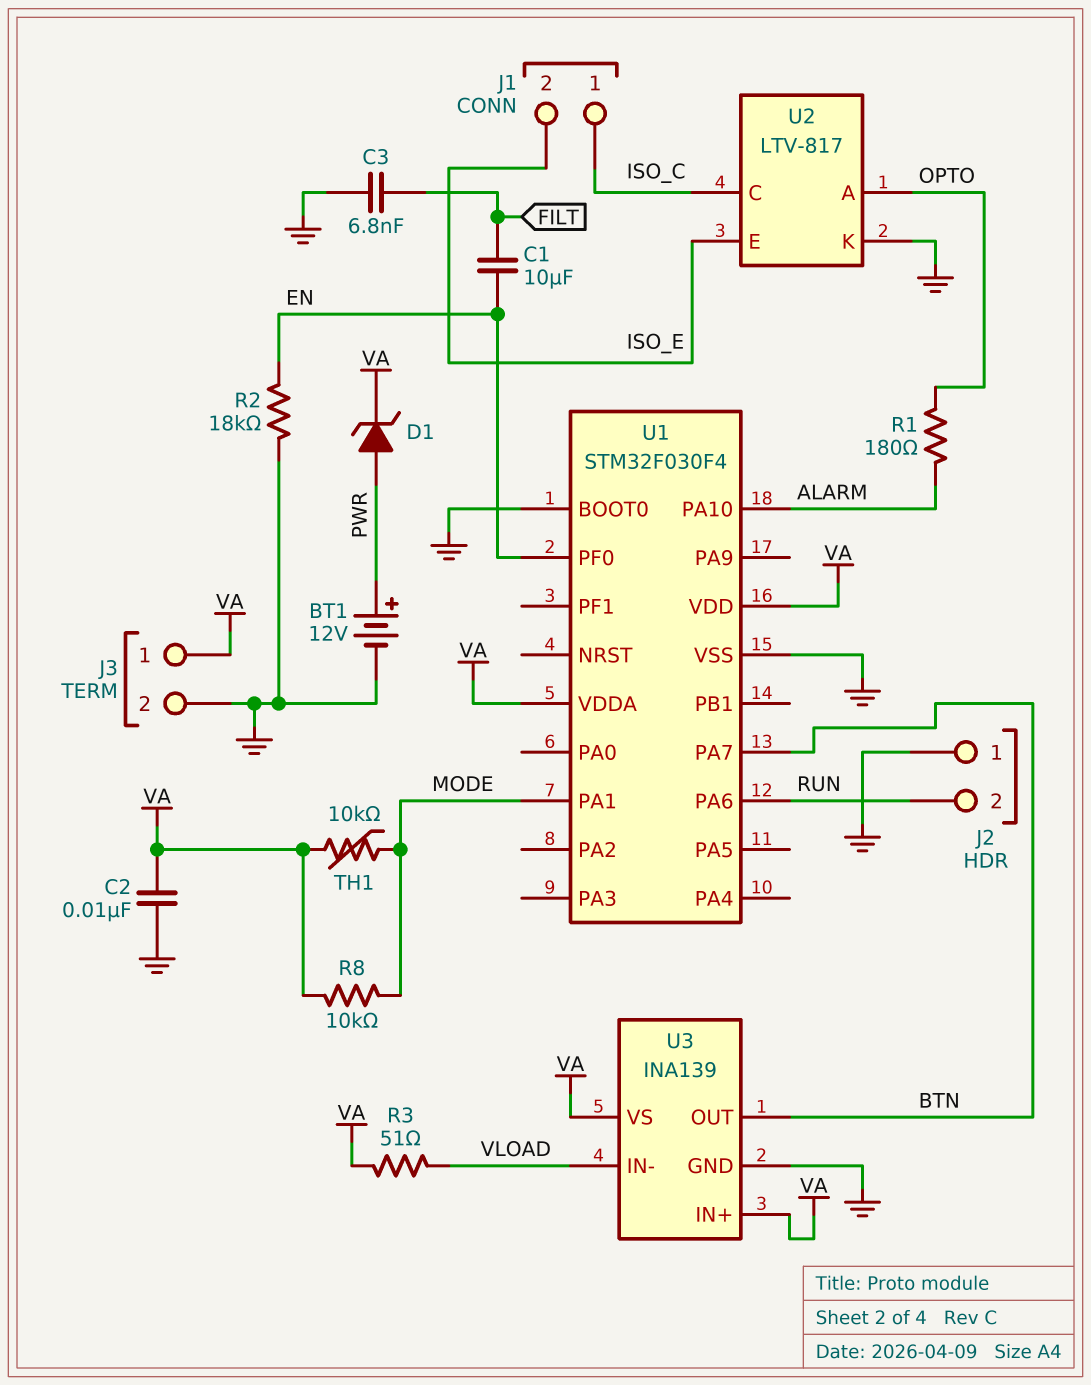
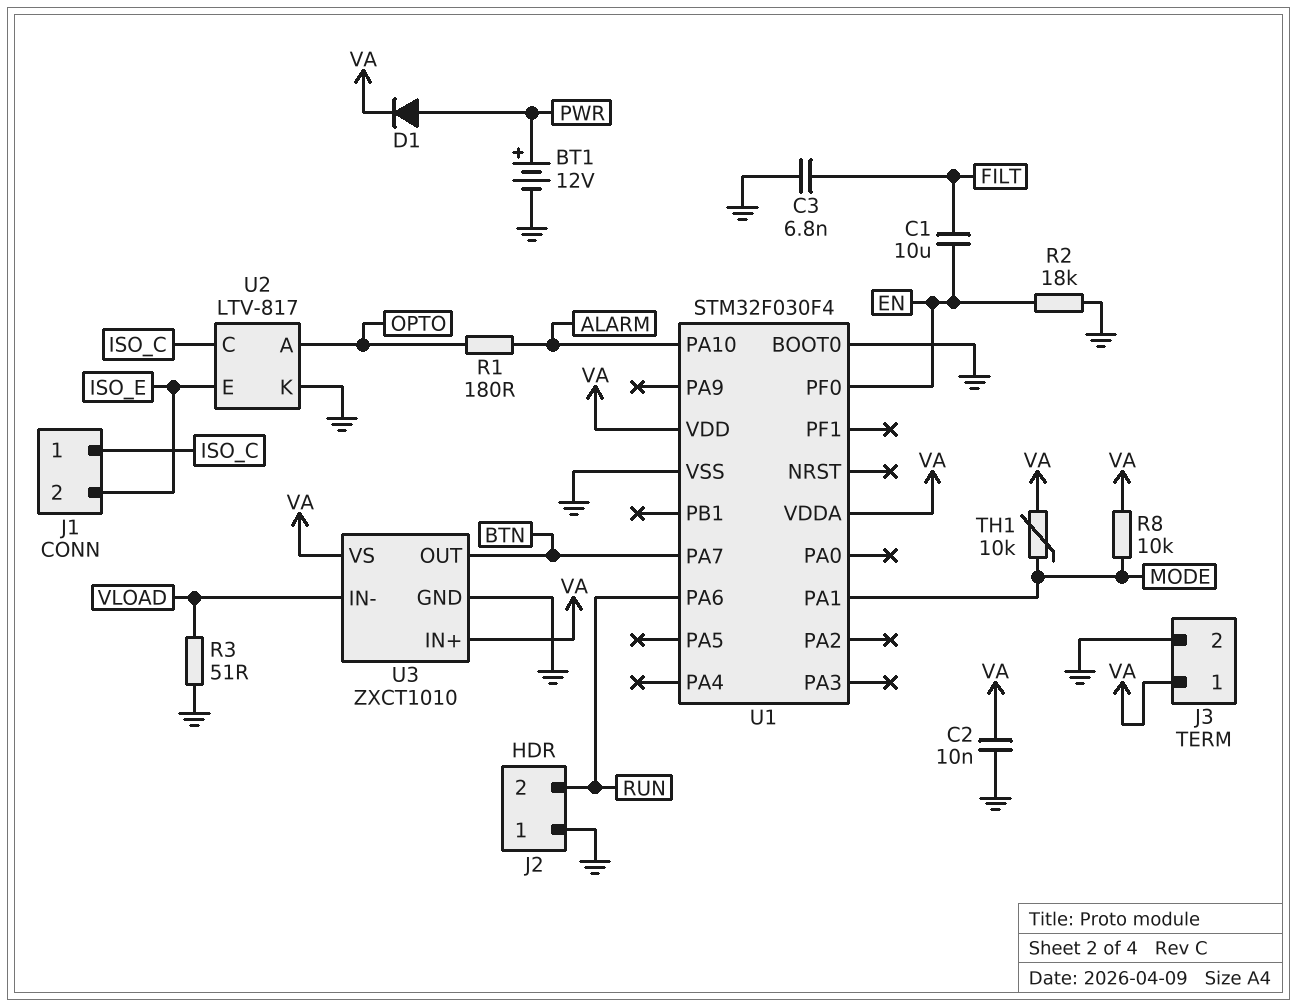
D1: zener (A PWR, K VA) -> diode (A PWR, K VA)
R3: 51 (VA, VLOAD) -> 51 (GND, VLOAD)
U3: INA139 -> ZXCT1010

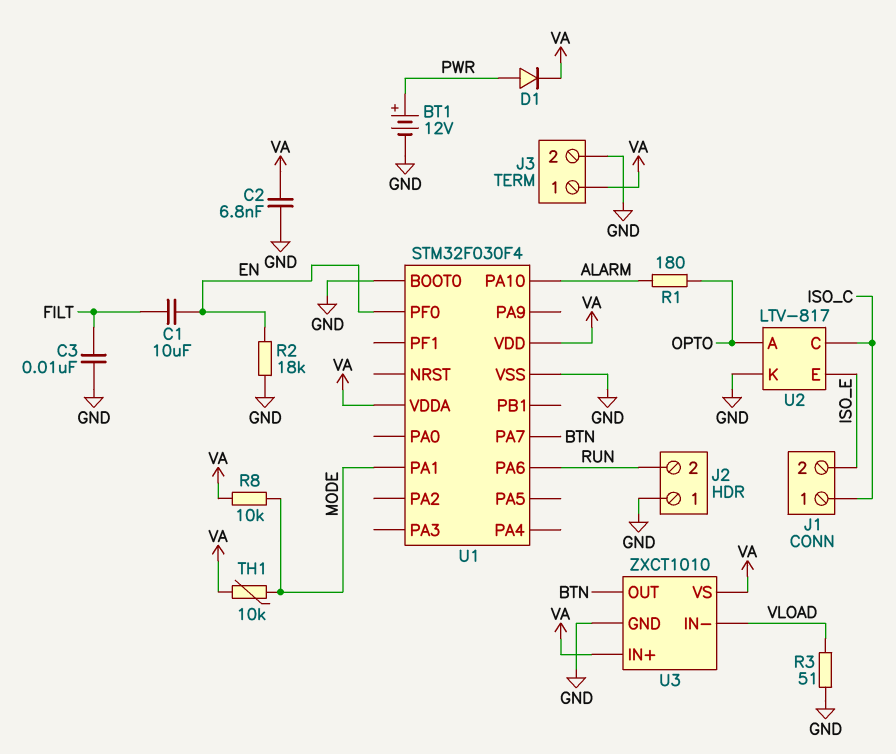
C2: 10nF (GND, VA) -> 6.8nF (GND, VA)
C3: 6.8nF (FILT, GND) -> 10nF (FILT, GND)

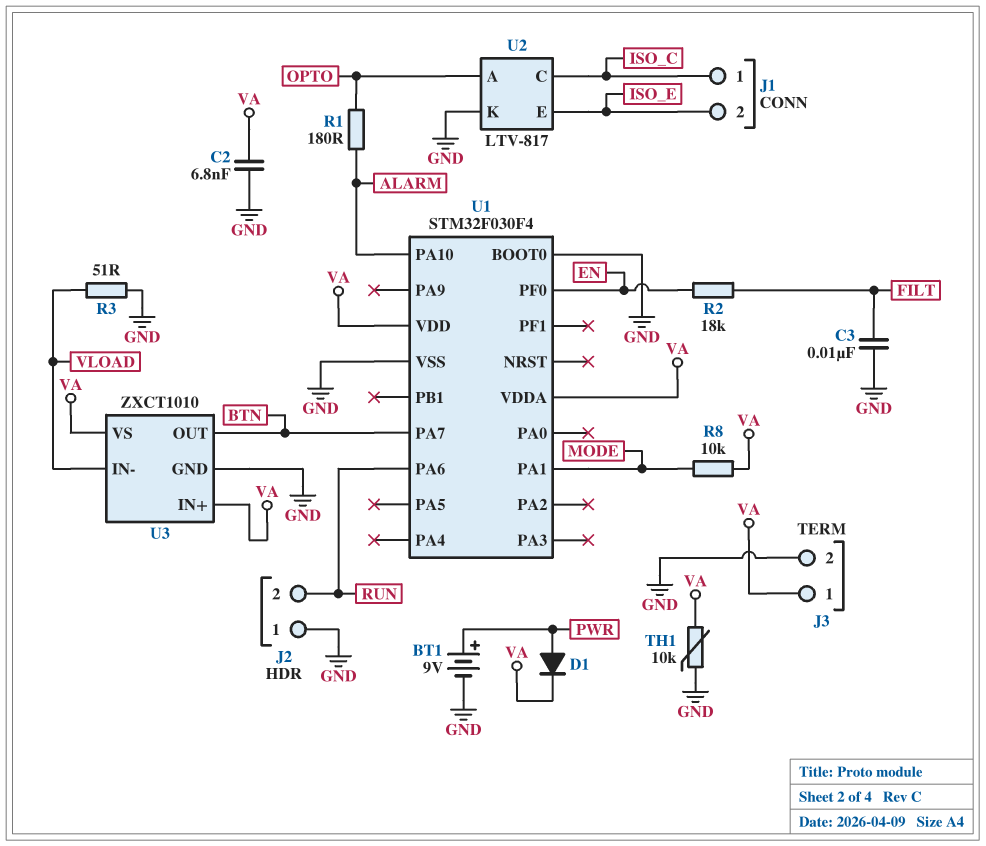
BT1: 12V (plus PWR, minus GND) -> 9V (plus PWR, minus GND)
C1: 10uF (EN, FILT) -> none
R2: 18k (EN, GND) -> 18k (EN, FILT)
TH1: 10k (MODE, VA) -> 10k (GND, VA)

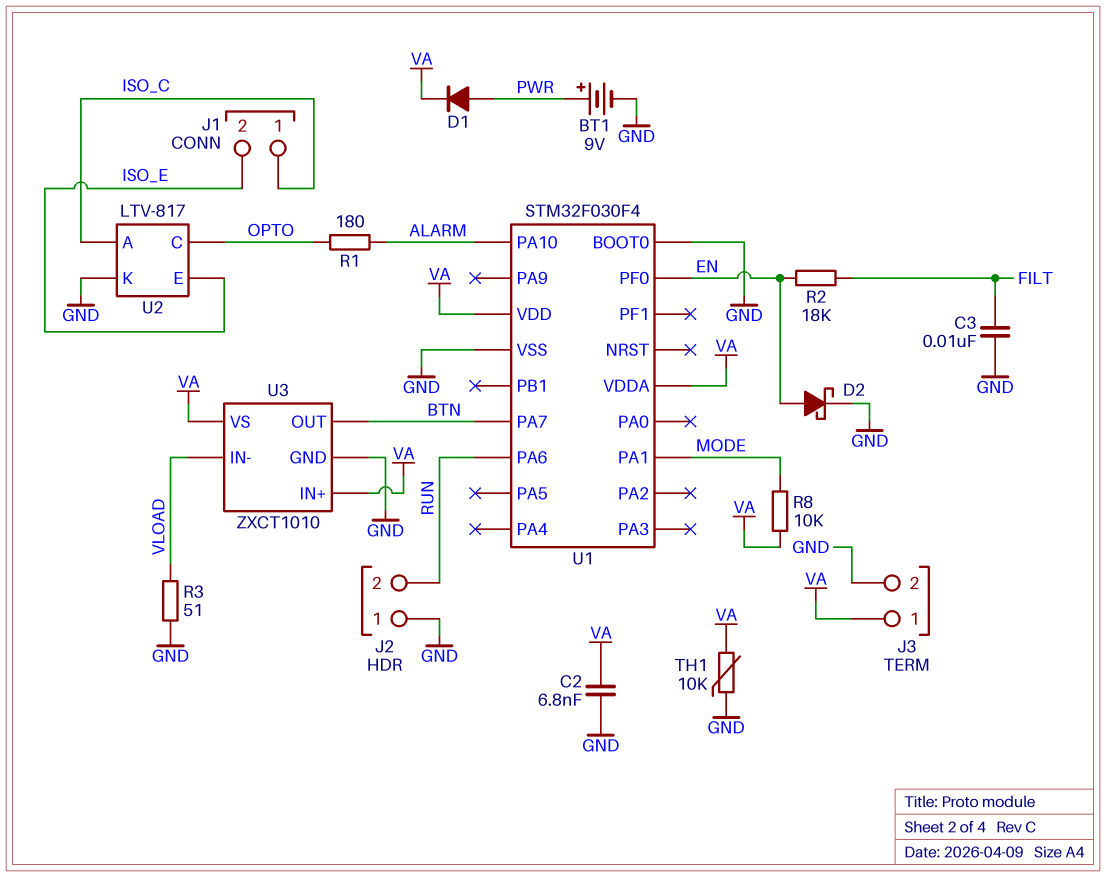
D2: none -> schottky (A EN, K GND)
U2 pin A: OPTO -> ISO_C
U2 pin C: ISO_C -> OPTO

